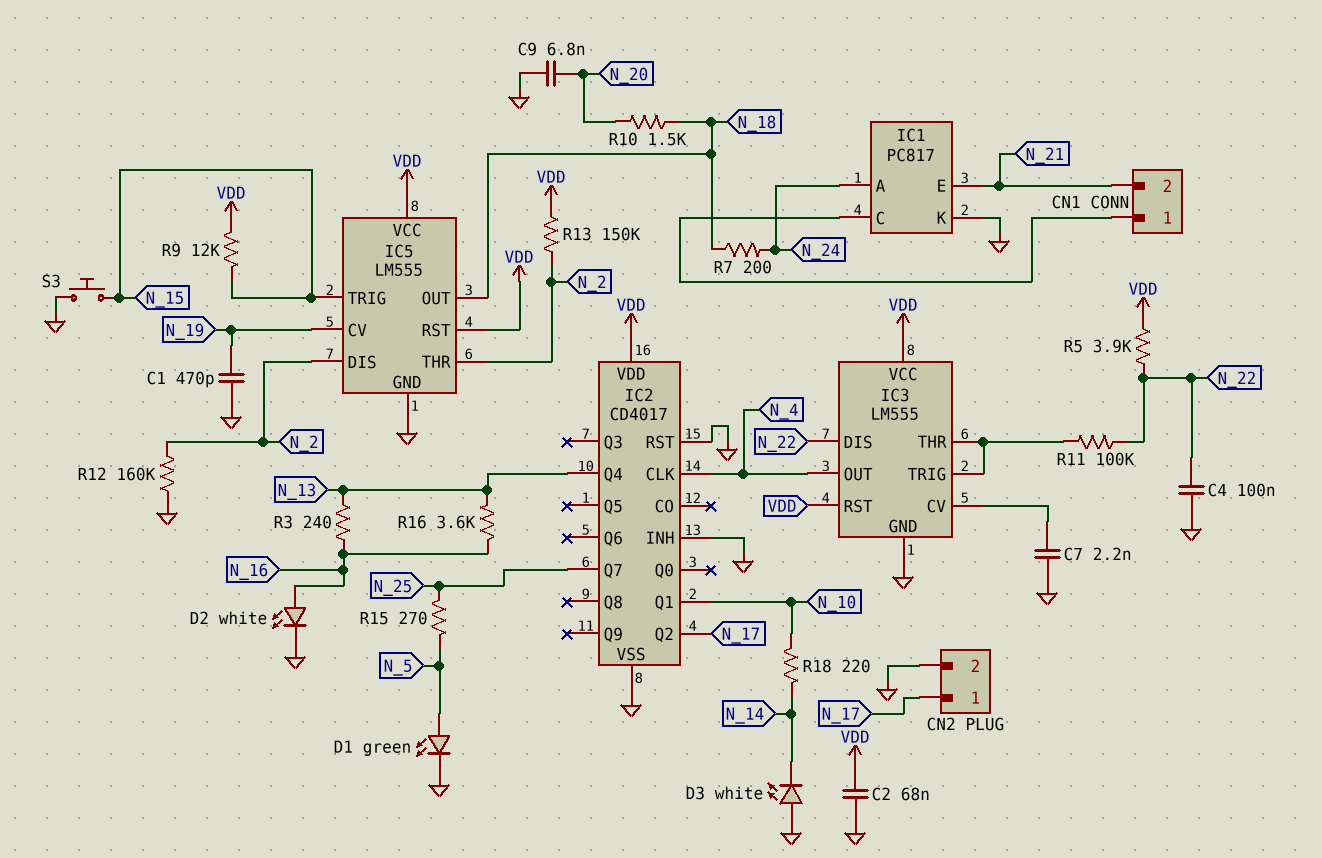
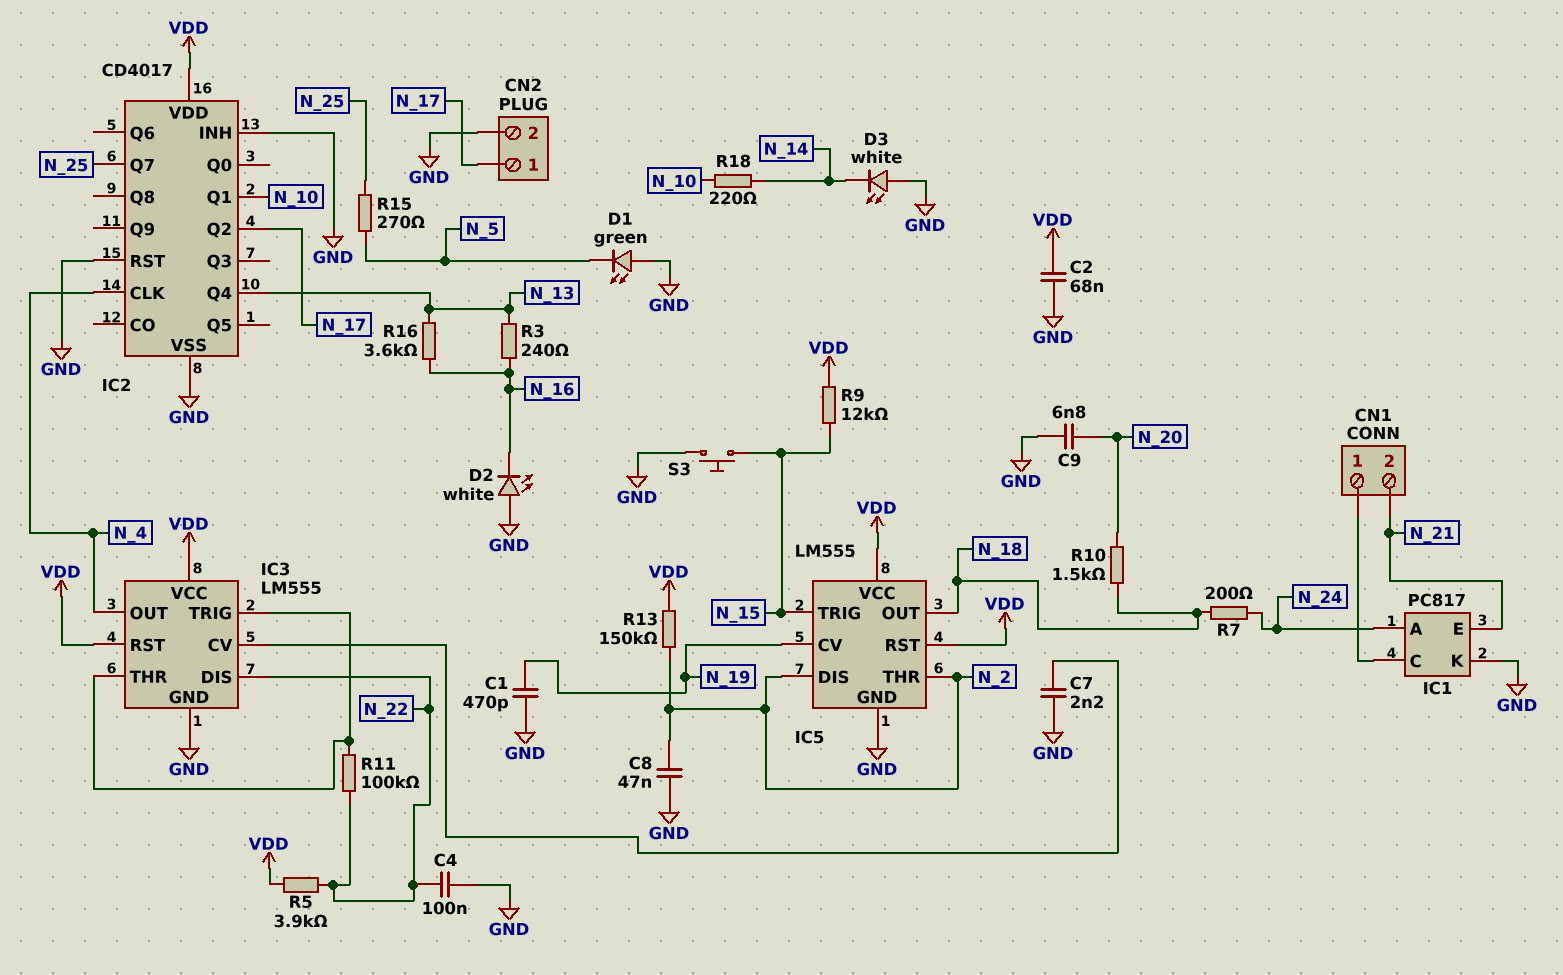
C8: none -> 47nF (GND, N_2)
D1: LED green (A N_5, K GND) -> LED green (A GND, K N_5)
D2: LED white (A N_16, K GND) -> LED white (A GND, K N_16)
R12: 160k (GND, N_2) -> none

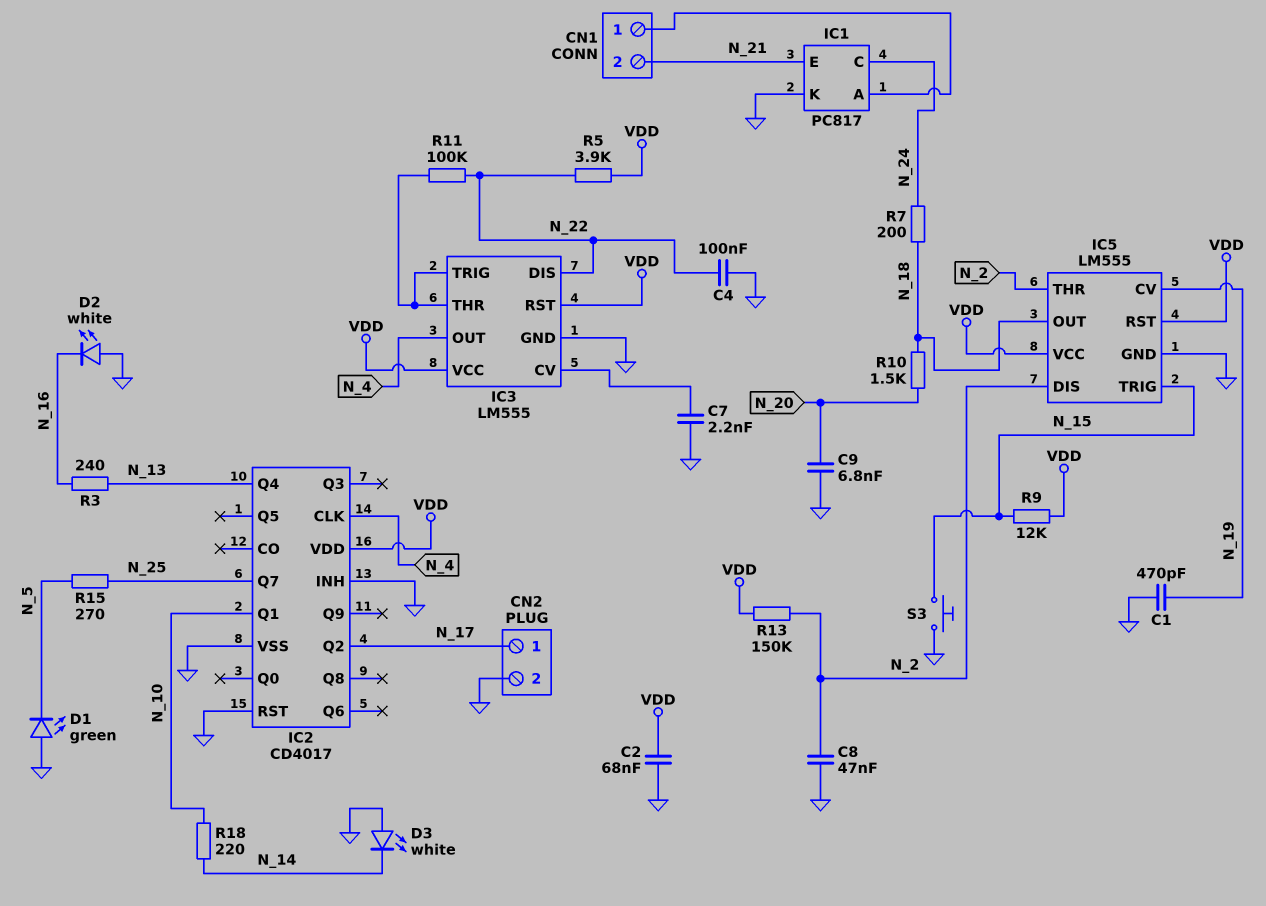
IC1 pin A: N_24 -> CN1/1
IC1 pin C: CN1/1 -> N_24
R16: 3.6k (N_13, N_16) -> none

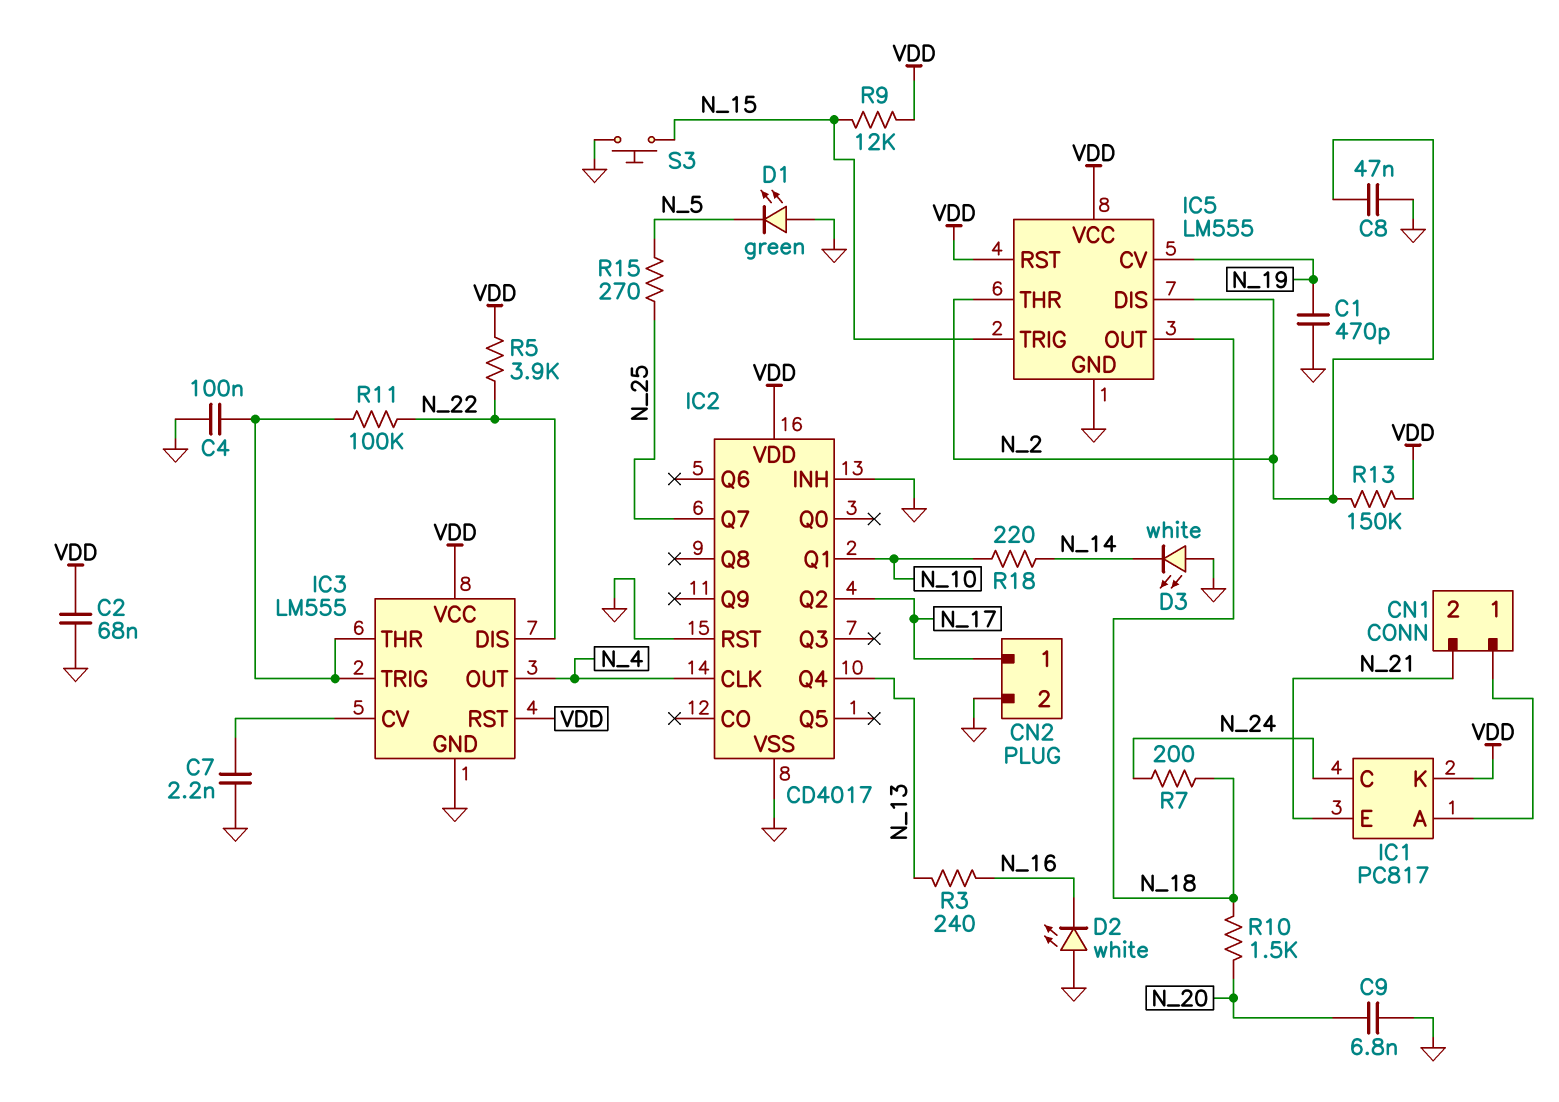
C4: 100nF (GND, N_22) -> 100nF (GND, IC3/THR)
IC1 pin K: GND -> VDD

